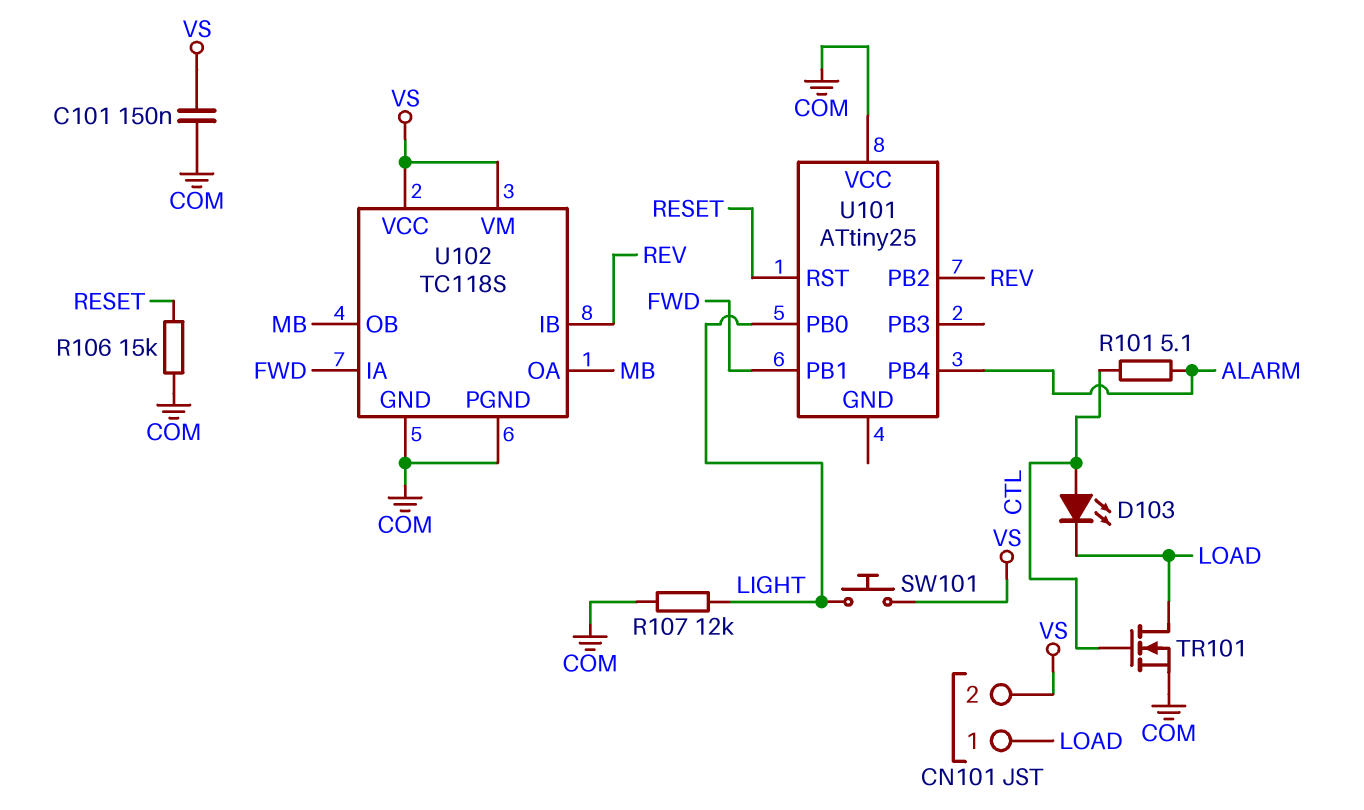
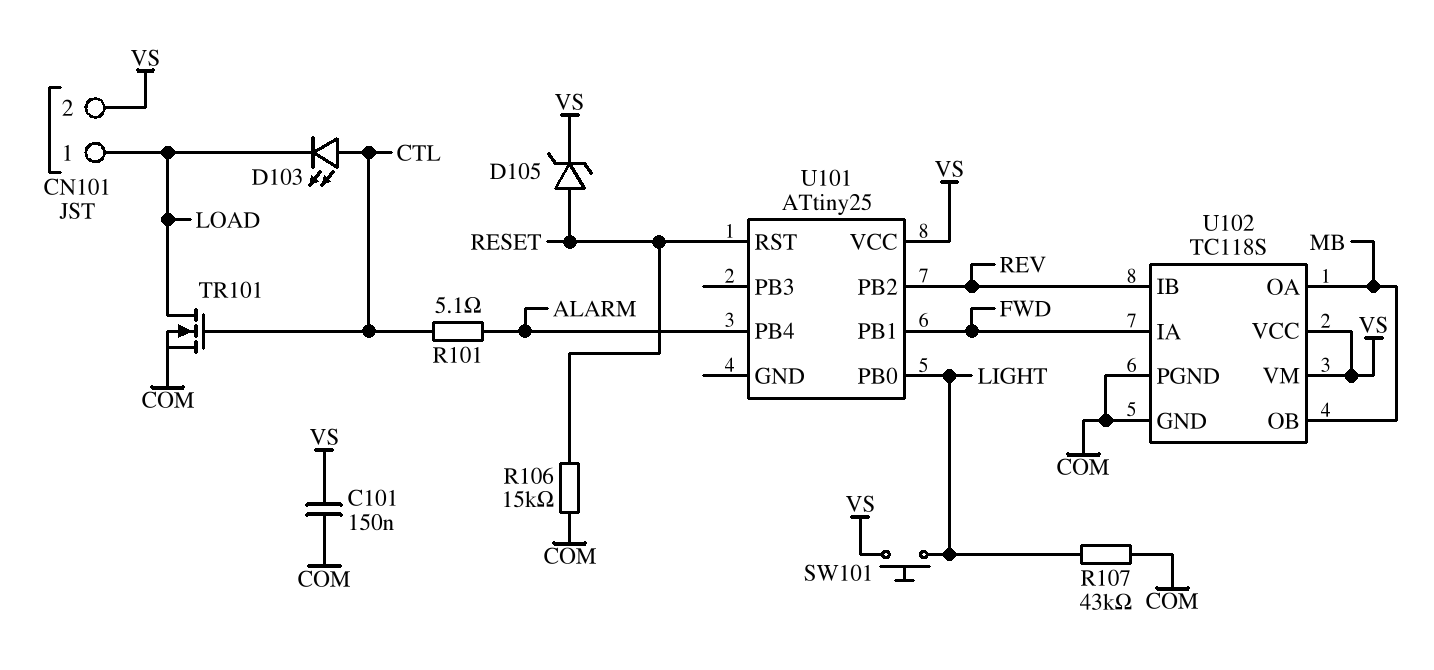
D105: none -> zener (A RESET, K VS)
R107: 12k (COM, LIGHT) -> 43k (COM, LIGHT)
U101 pin VCC: COM -> VS

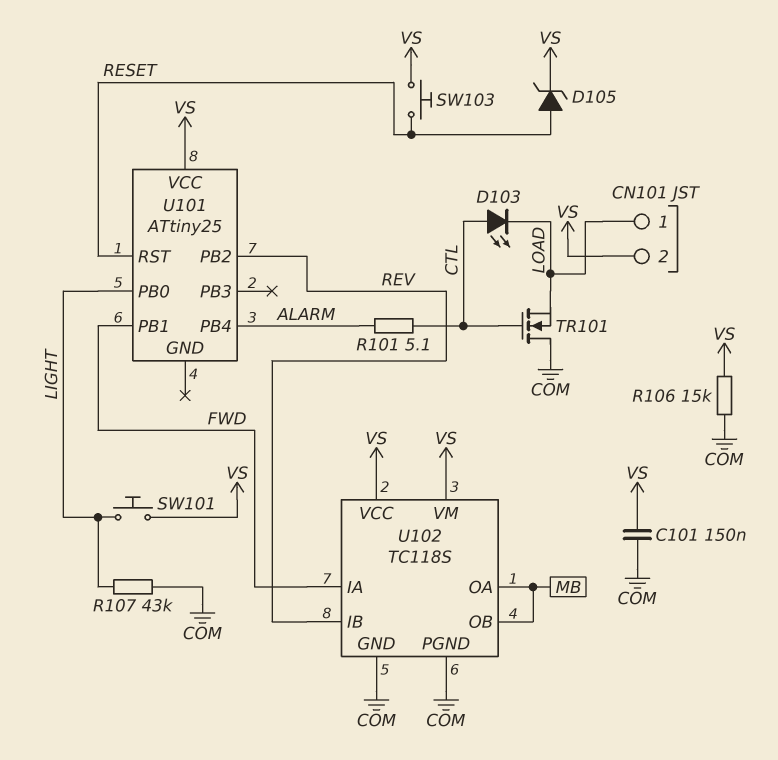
R106: 15k (COM, RESET) -> 15k (COM, VS)
SW103: none -> button (RESET, VS)
TR101: NMOS (G CTL, D LOAD, S COM) -> NMOS (G CTL, D COM, S LOAD)

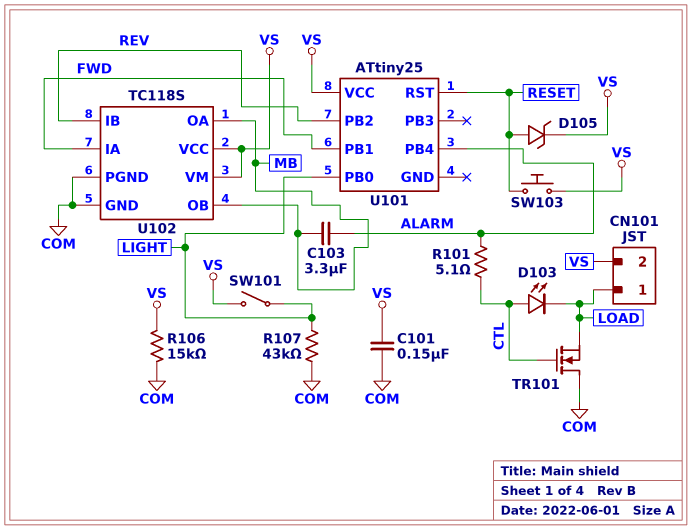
C103: none -> 3.3uF (ALARM, MB)
SW101: button (LIGHT, VS) -> switch (LIGHT, VS)

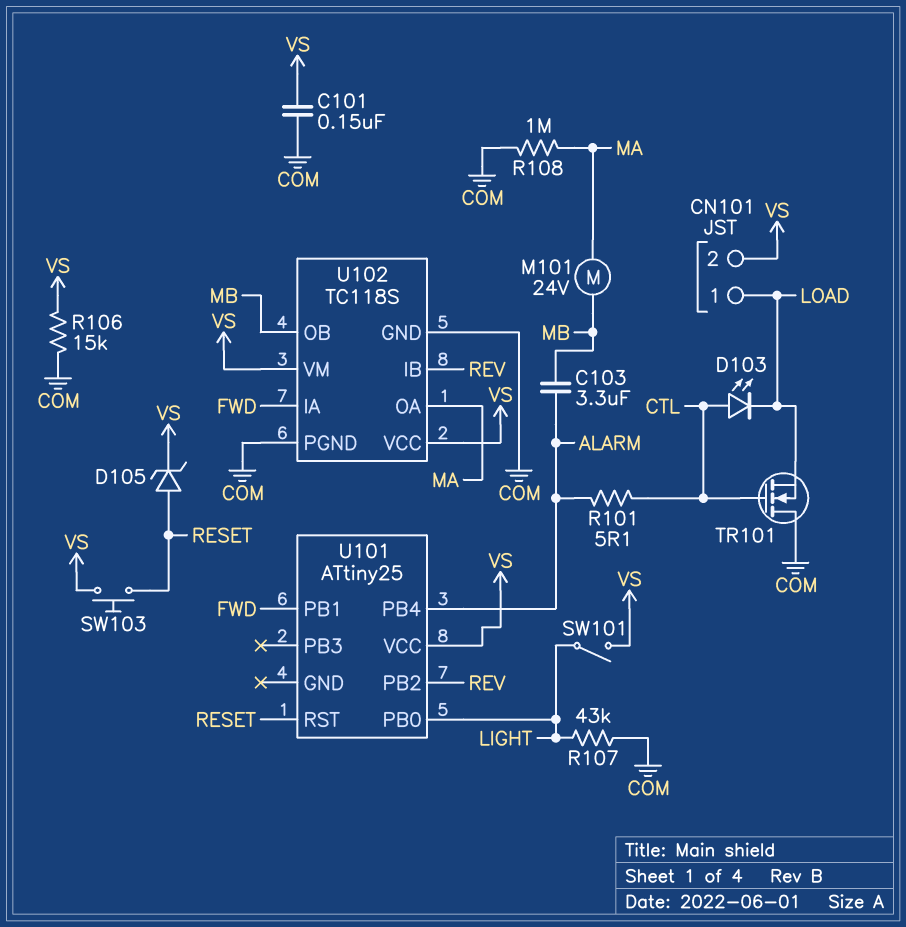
M101: none -> motor 24V (MA, MB)
R108: none -> 1M (COM, MA)
U102 pin OA: MB -> MA

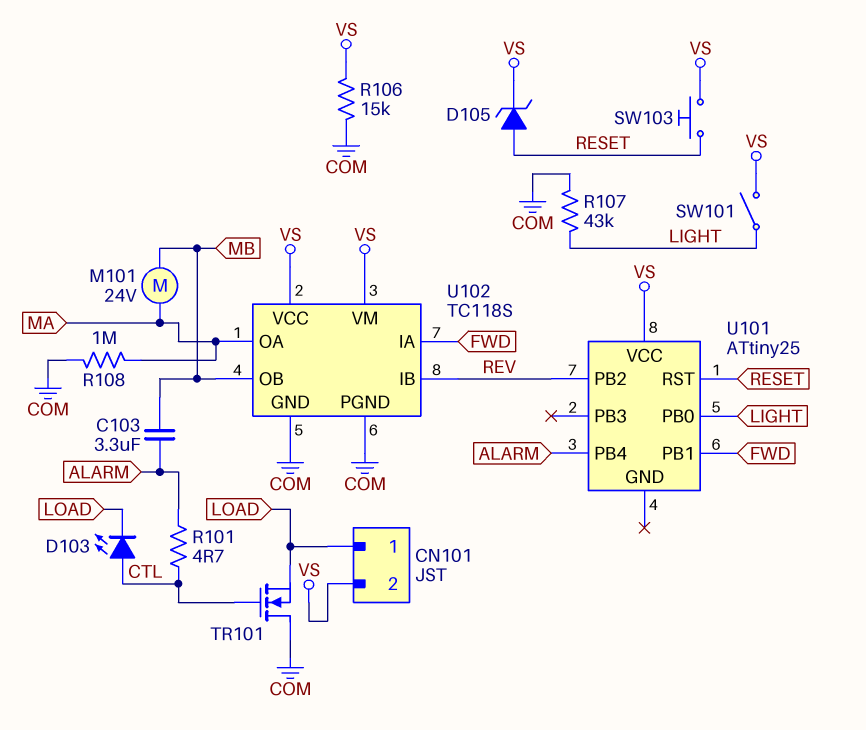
C101: 150nF (COM, VS) -> none
R101: 5.1 (ALARM, CTL) -> 4.7 (ALARM, CTL)

